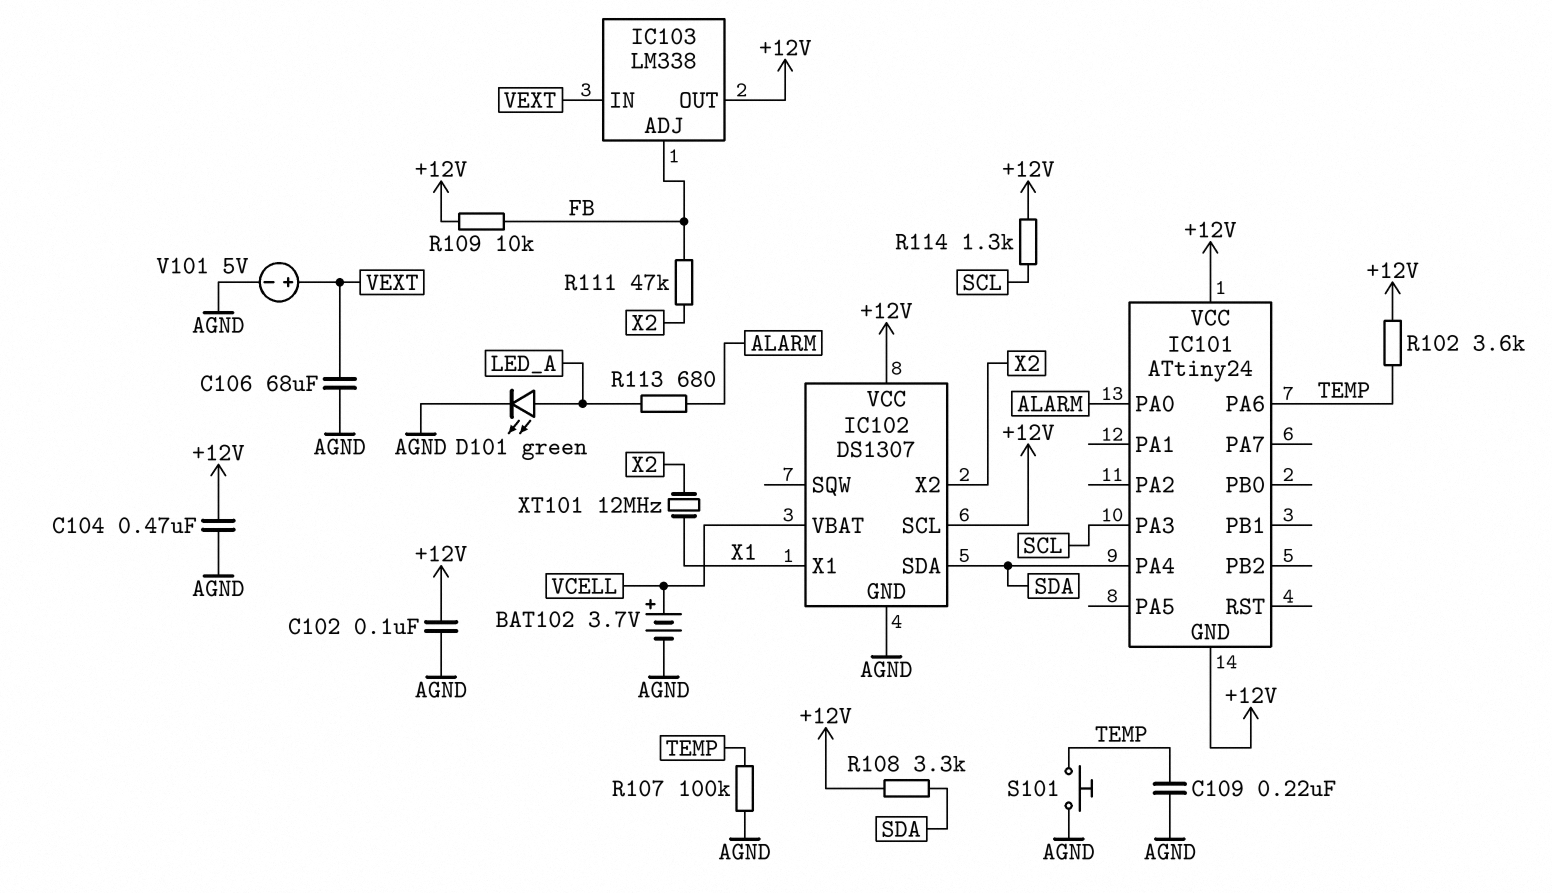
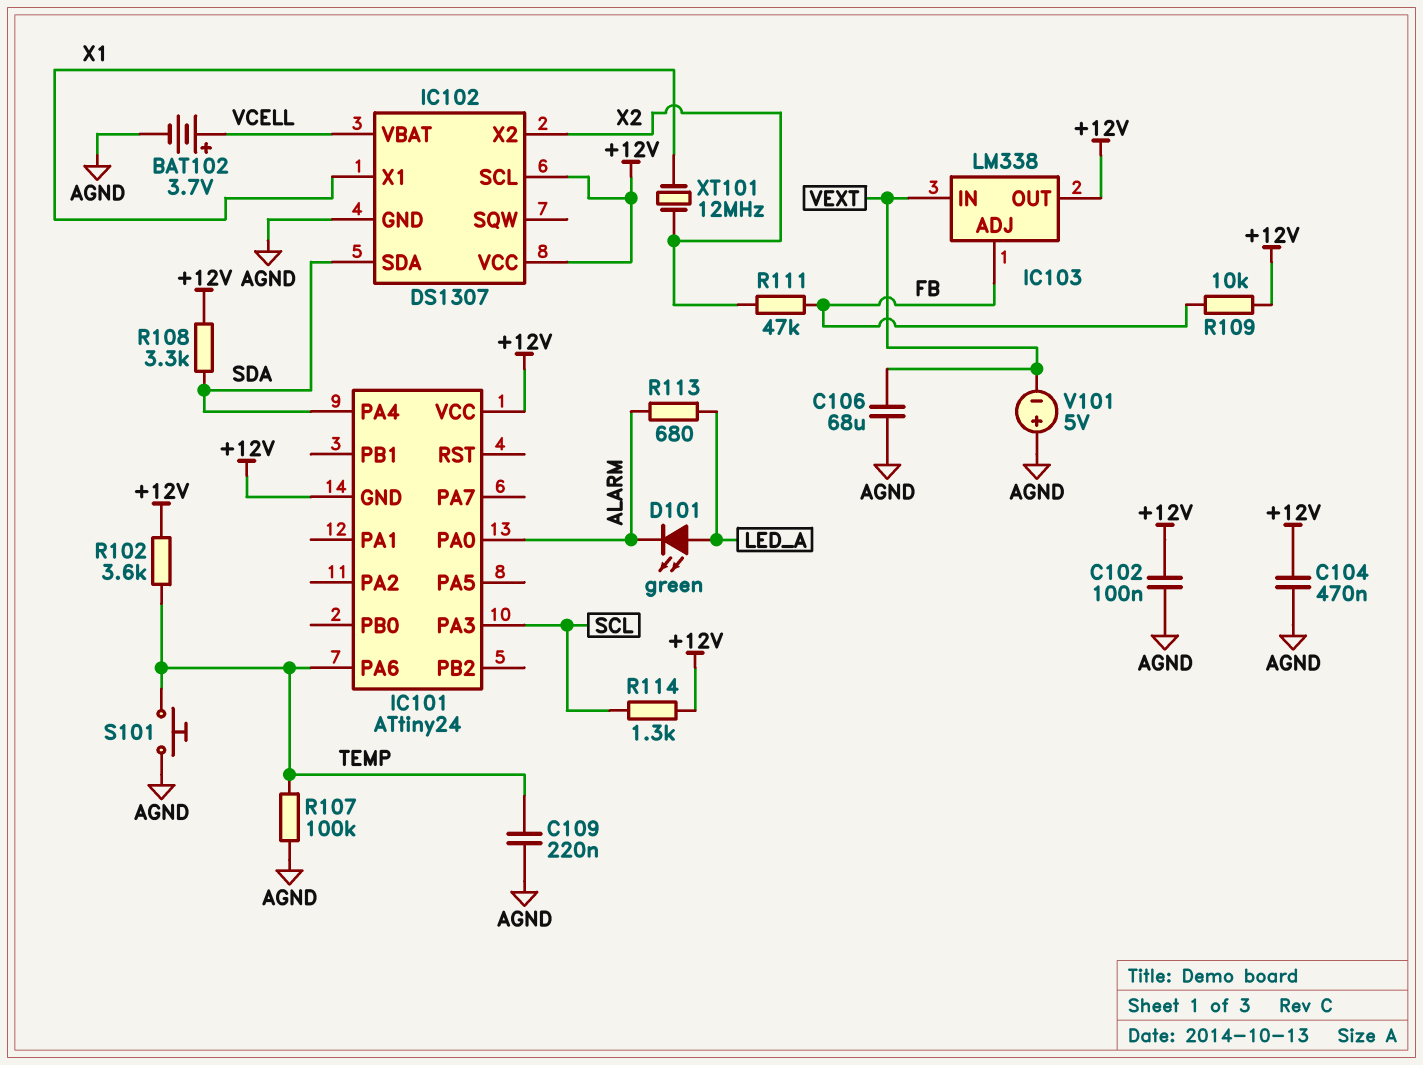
D101: LED green (A LED_A, K AGND) -> LED green (A LED_A, K ALARM)
V101: 5V (plus VEXT, minus AGND) -> 5V (plus AGND, minus VEXT)

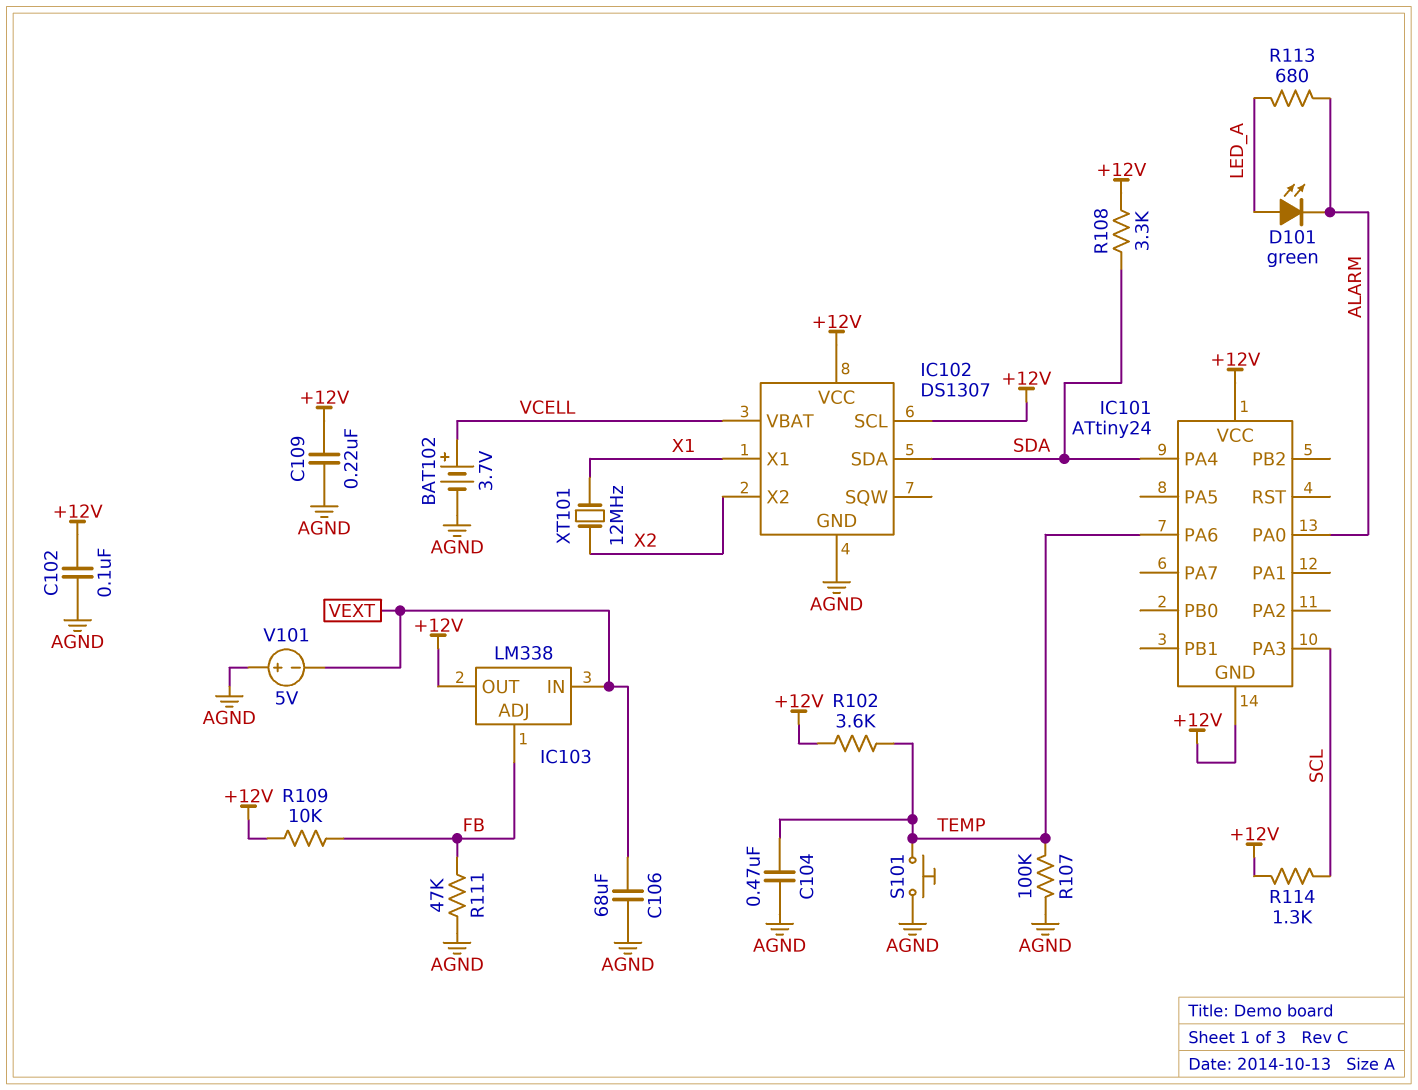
C104: 470nF (+12V, AGND) -> 470nF (AGND, TEMP)
C109: 220nF (AGND, TEMP) -> 220nF (+12V, AGND)
R111: 47k (FB, X2) -> 47k (AGND, FB)

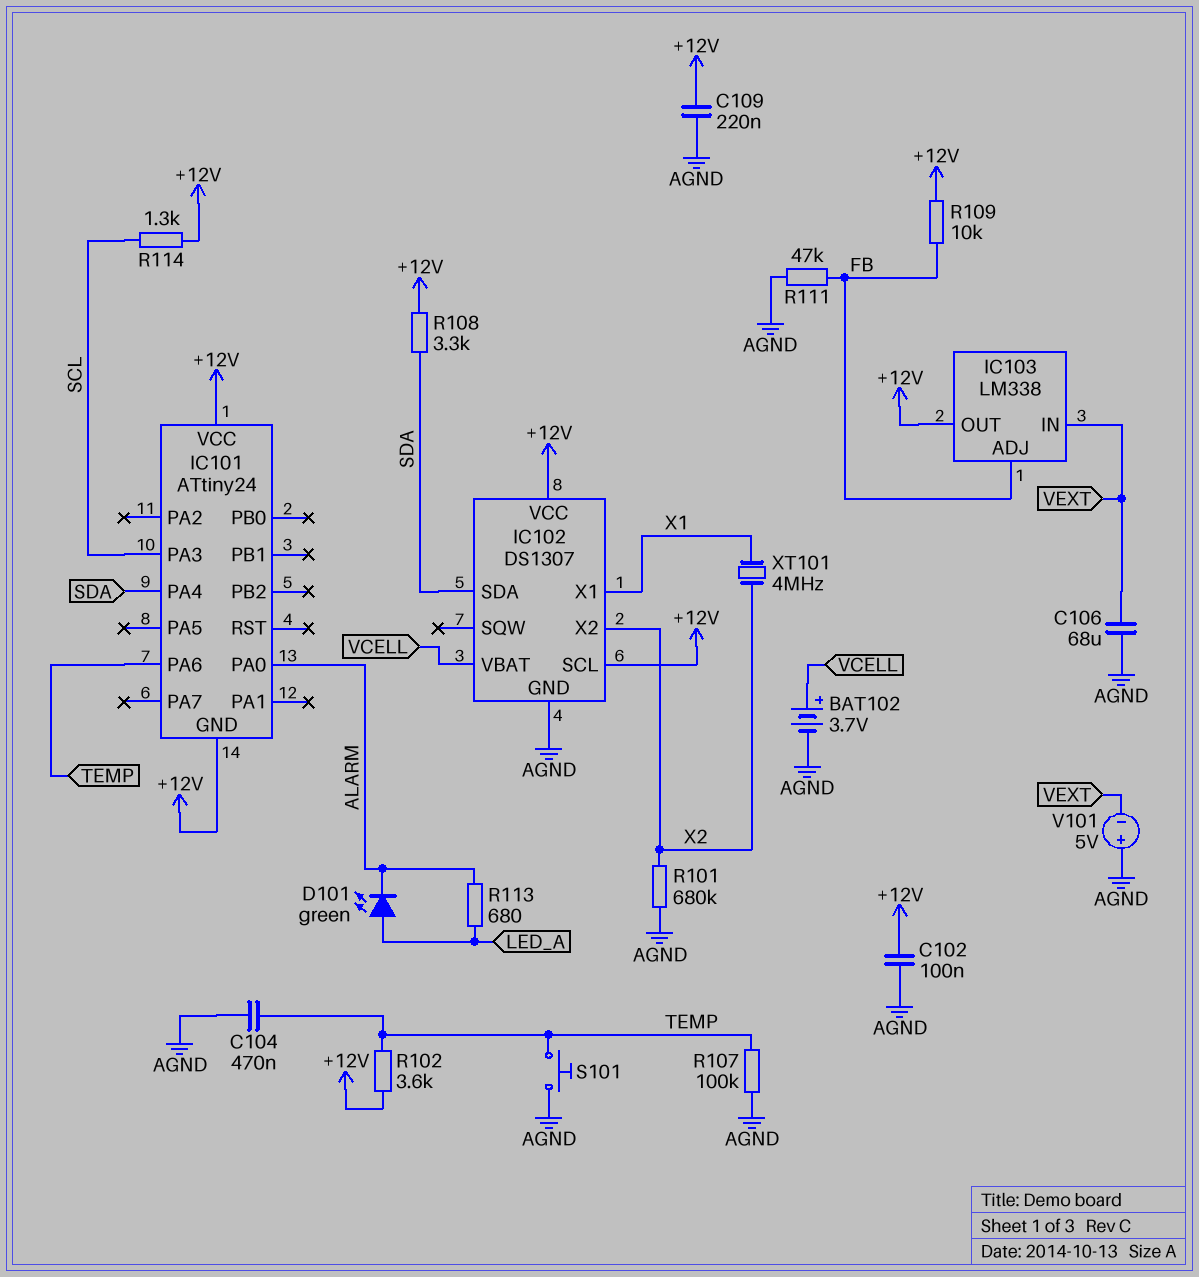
R101: none -> 680k (AGND, X2)
XT101: 12MHz (X1, X2) -> 4MHz (X1, X2)

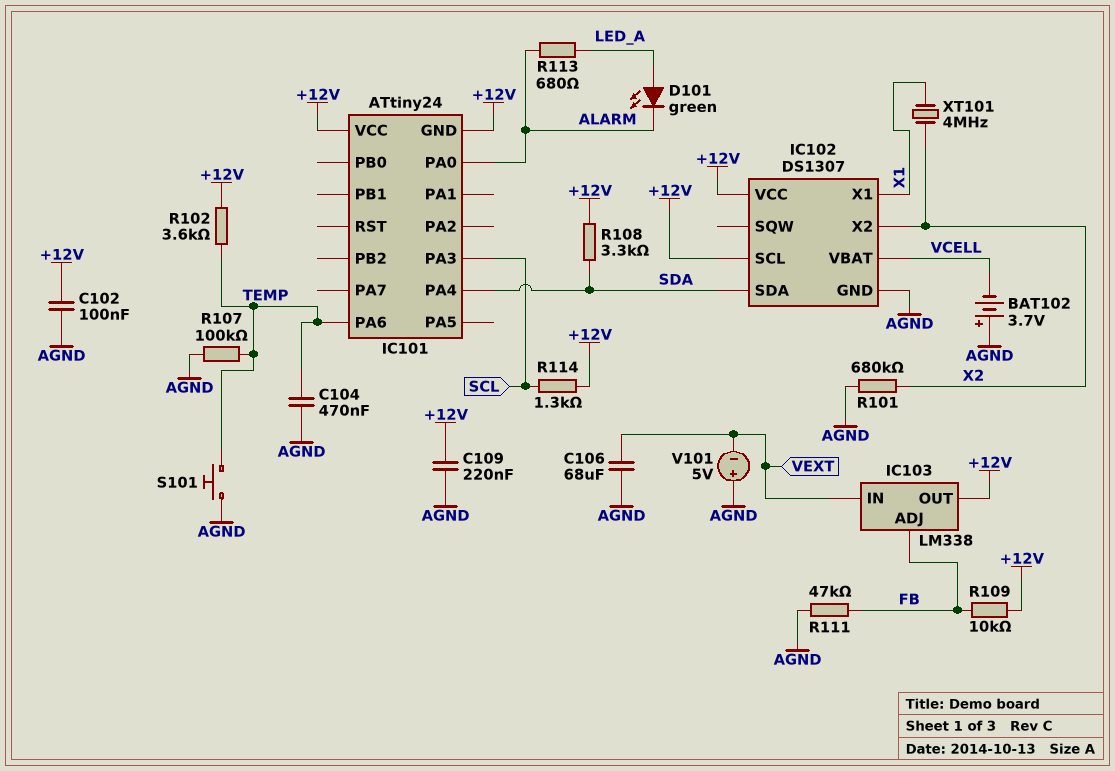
BAT102: 3.7V (plus VCELL, minus AGND) -> 3.7V (plus AGND, minus VCELL)

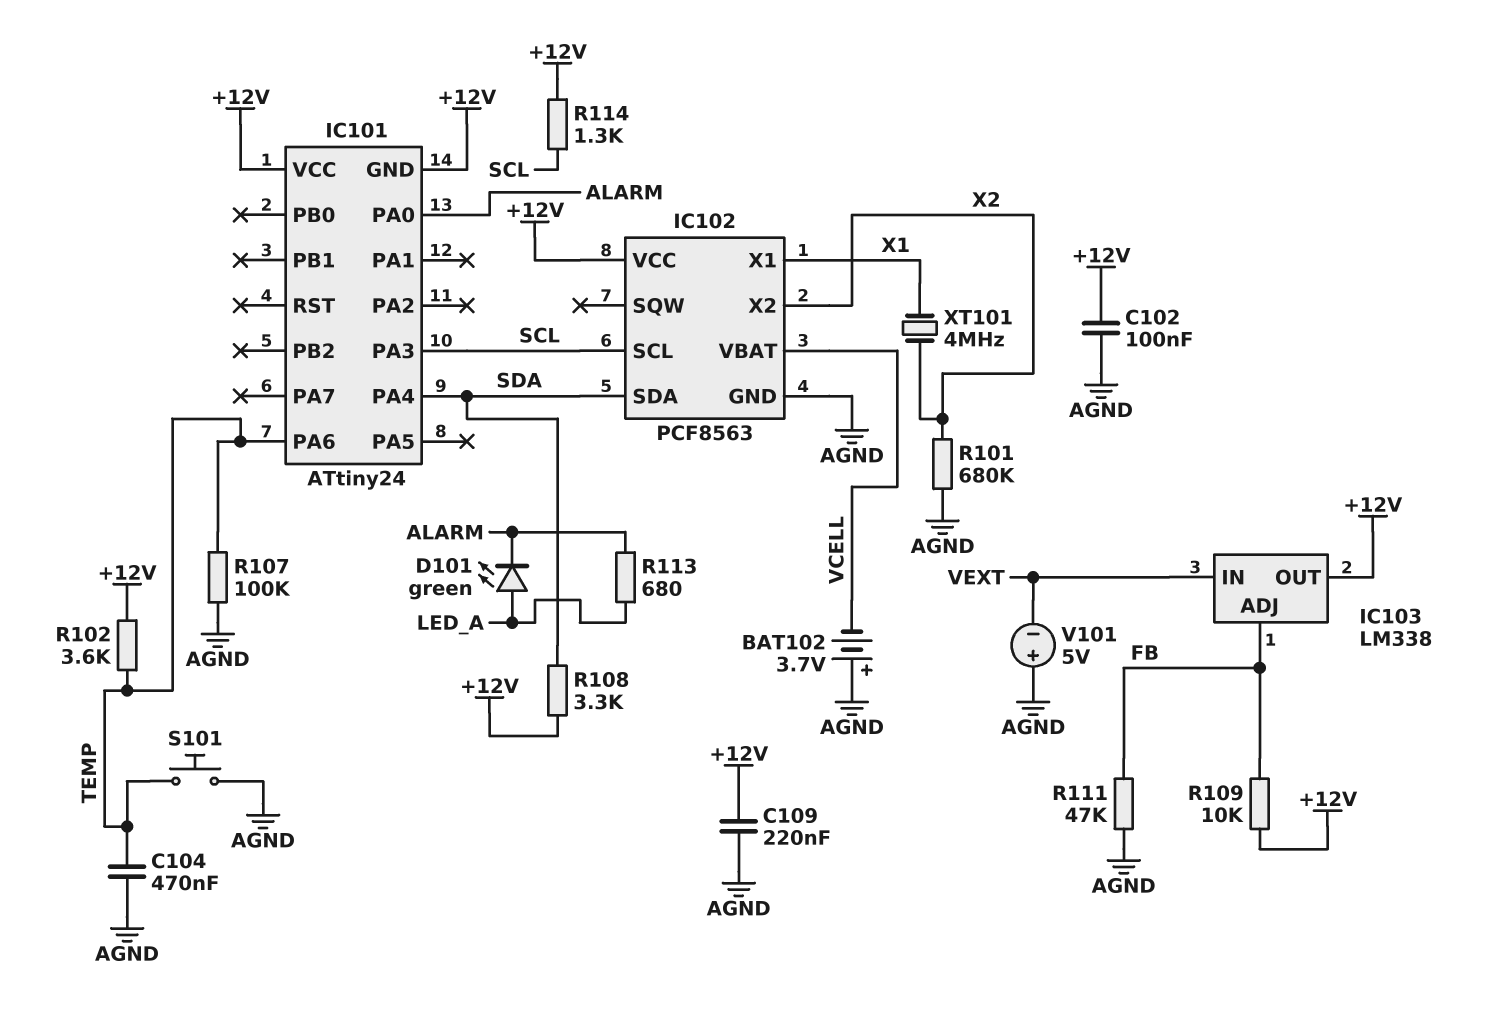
C106: 68uF (AGND, VEXT) -> none
IC102: DS1307 -> PCF8563
IC102 pin SCL: +12V -> SCL

